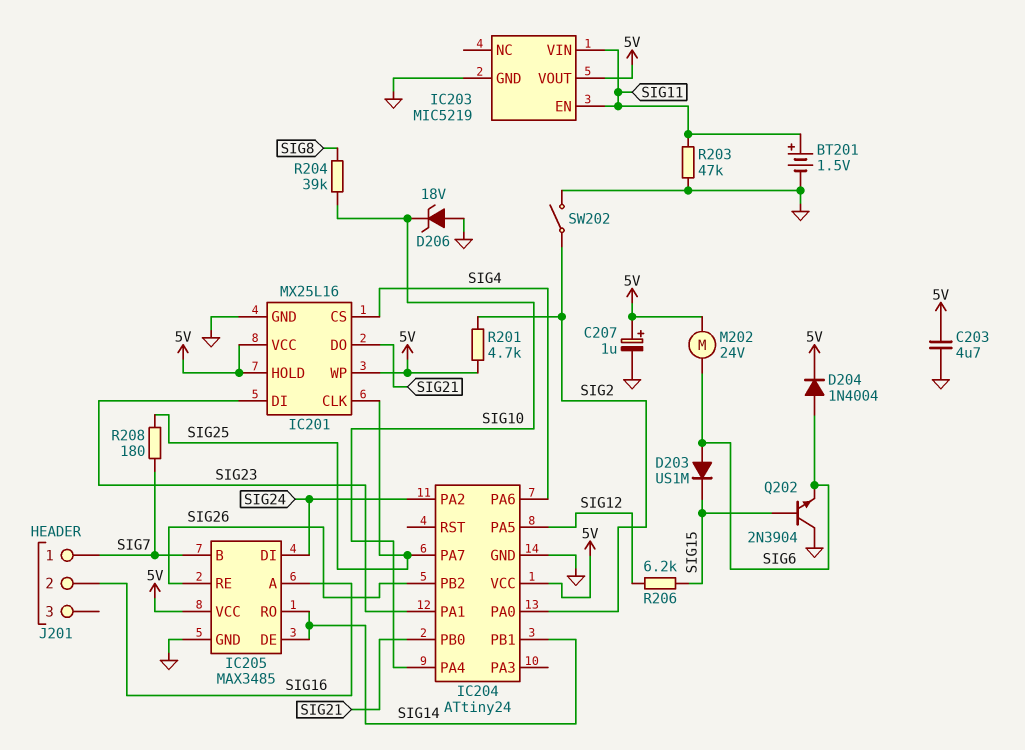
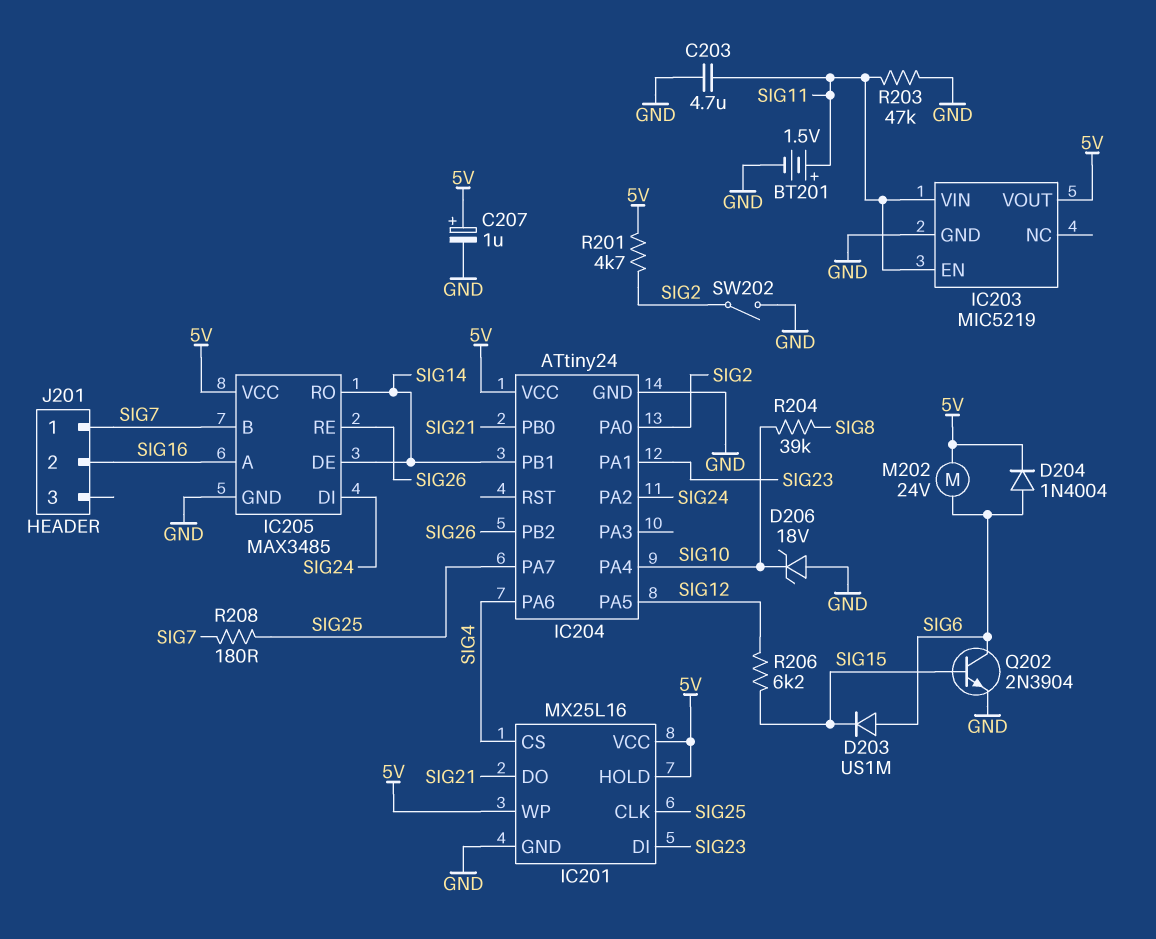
C203: 4.7uF (5V, GND) -> 4.7uF (GND, SIG11)
Q202: NPN 2N3904 (B SIG15, C GND, E SIG6) -> NPN 2N3904 (B SIG15, C SIG6, E GND)

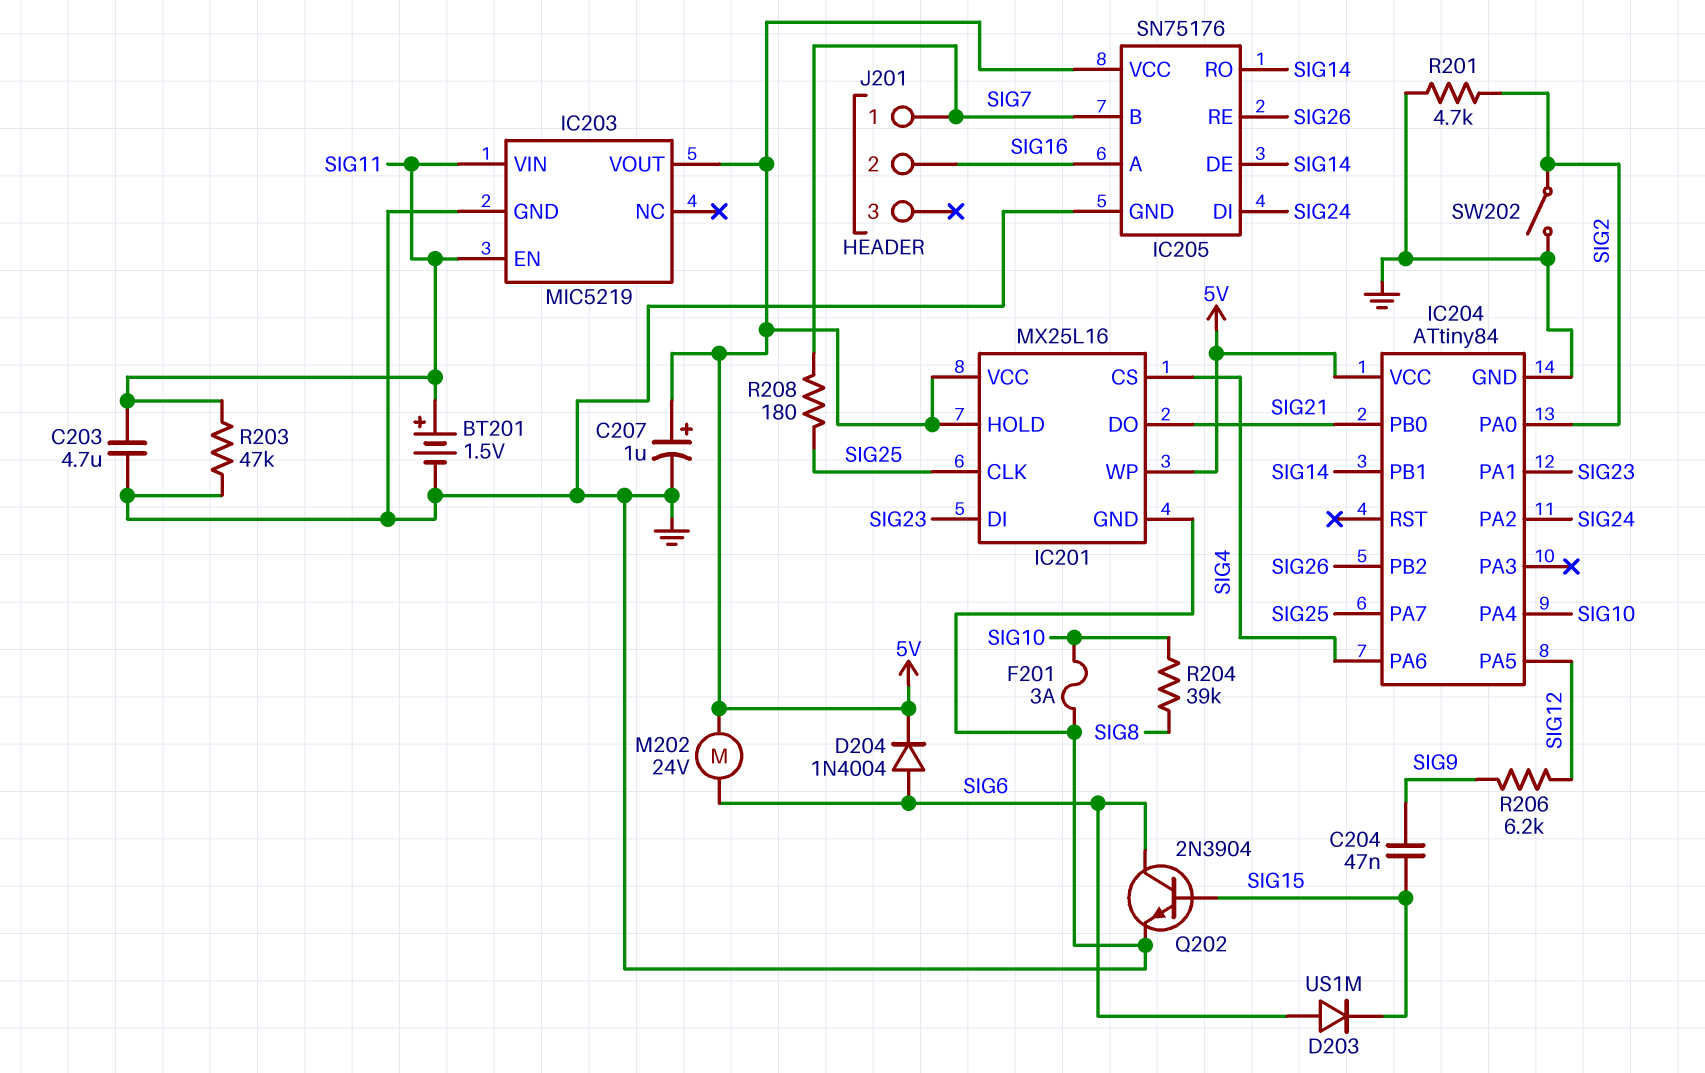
C204: none -> 47nF (SIG9, SIG15)
D206: zener 18V (A GND, K SIG10) -> none
F201: none -> 3A (GND, SIG10)
IC204: ATtiny24 -> ATtiny84
IC205: MAX3485 -> SN75176
R201: 4.7k (5V, SIG2) -> 4.7k (GND, SIG2)
R206: 6.2k (SIG12, SIG15) -> 6.2k (SIG9, SIG12)

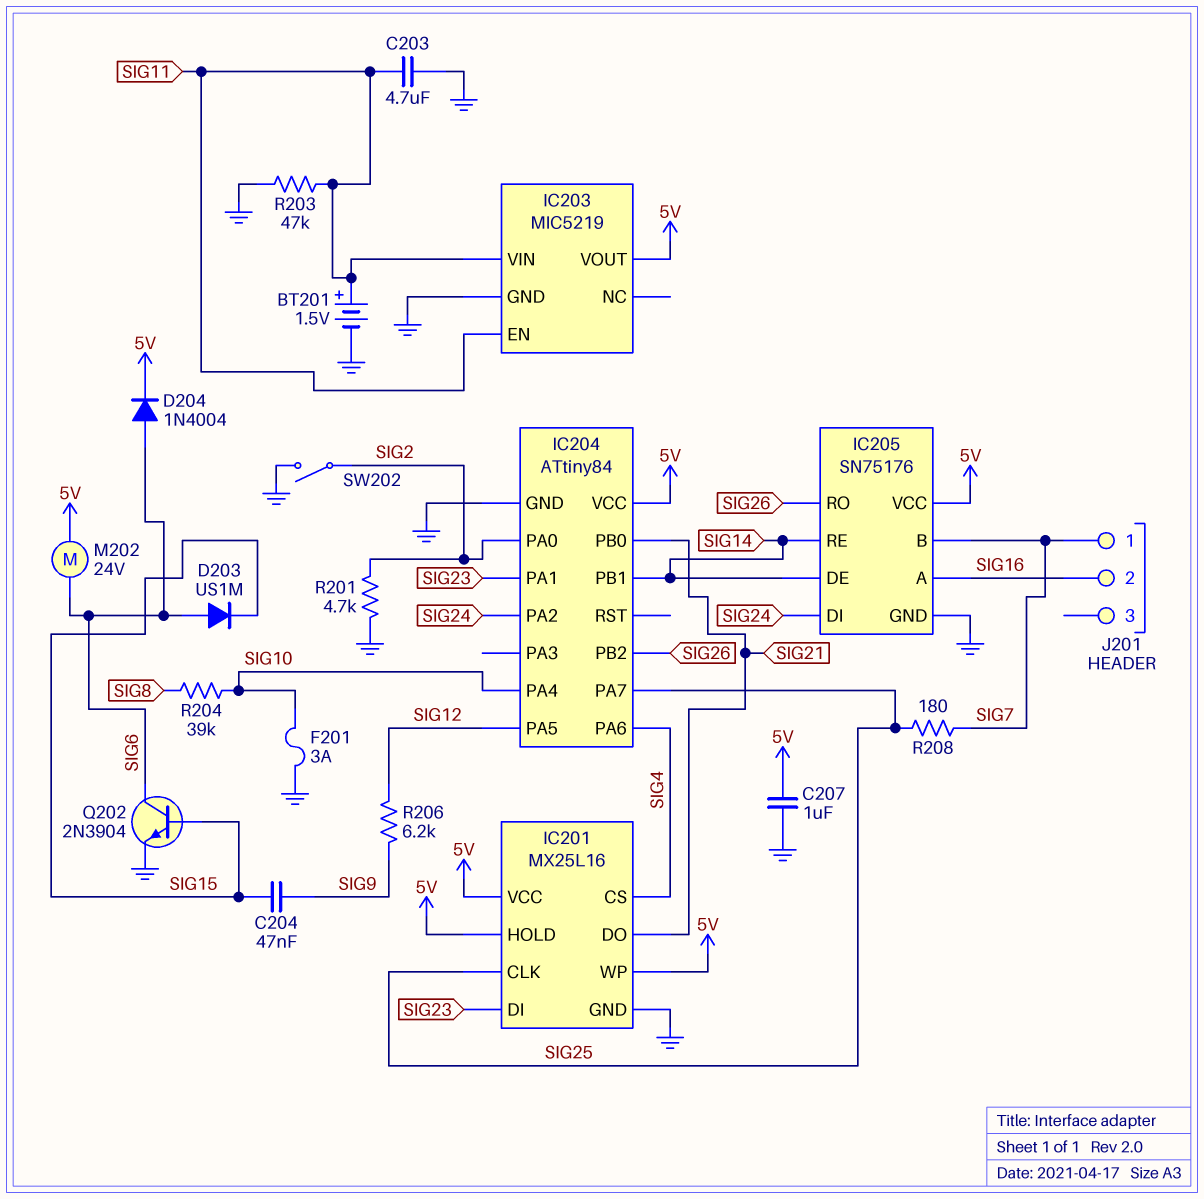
C207: 1uF (plus 5V, minus GND) -> 1uF (5V, GND)
IC205 pin RE: SIG26 -> SIG14
IC205 pin RO: SIG14 -> SIG26

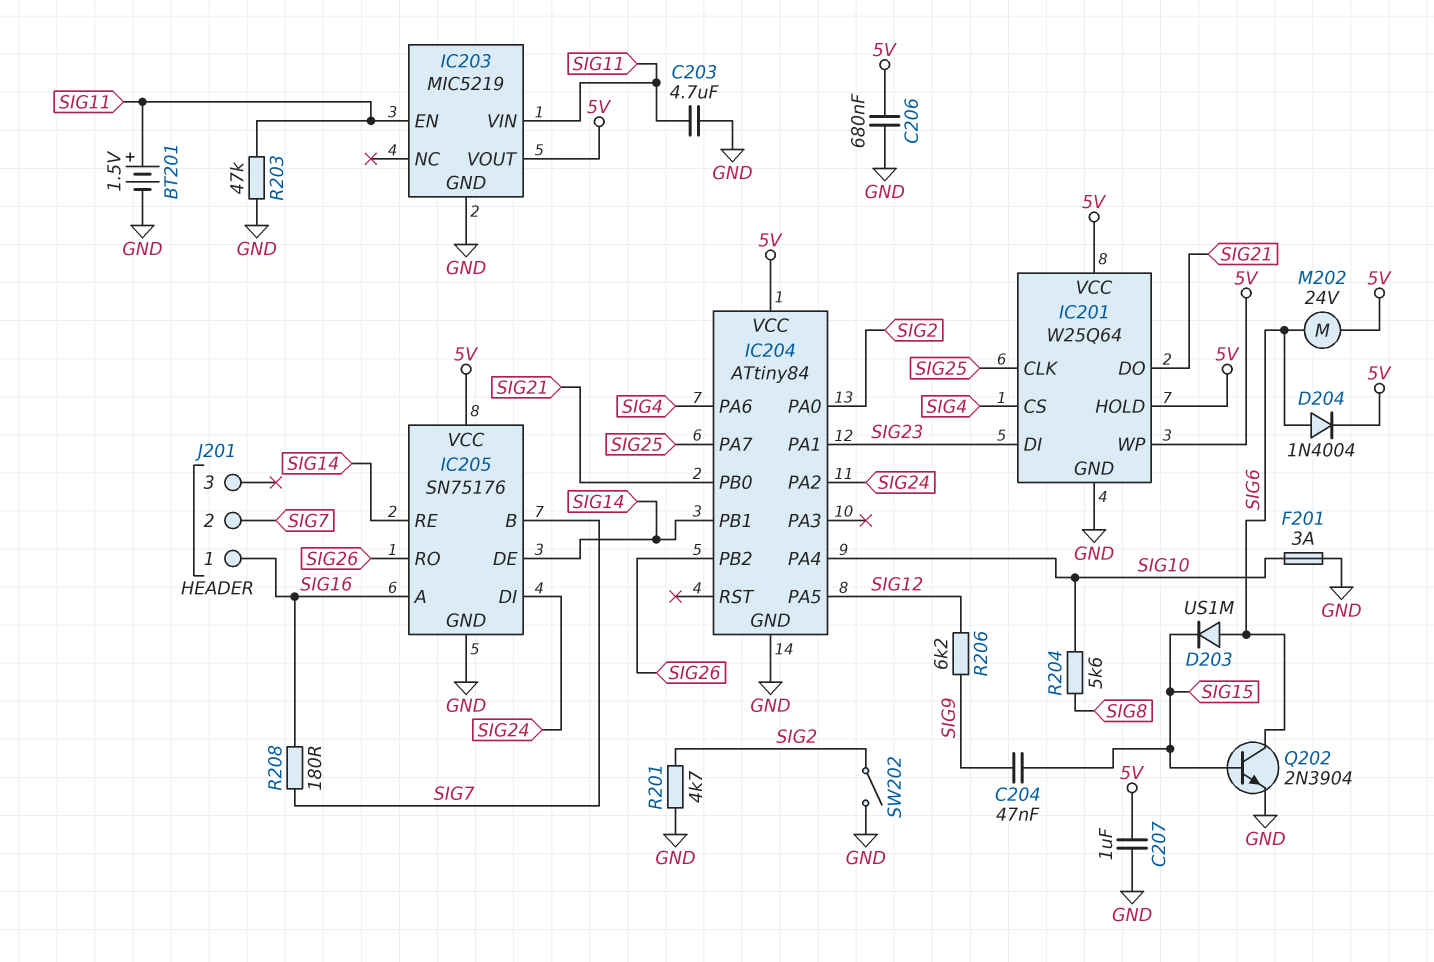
C206: none -> 680nF (5V, GND)
IC201: MX25L16 -> W25Q64
J201 pin 1: SIG7 -> SIG16
J201 pin 2: SIG16 -> SIG7
R204: 39k (SIG8, SIG10) -> 5.6k (SIG8, SIG10)
R208: 180 (SIG7, SIG25) -> 180 (SIG7, SIG16)

